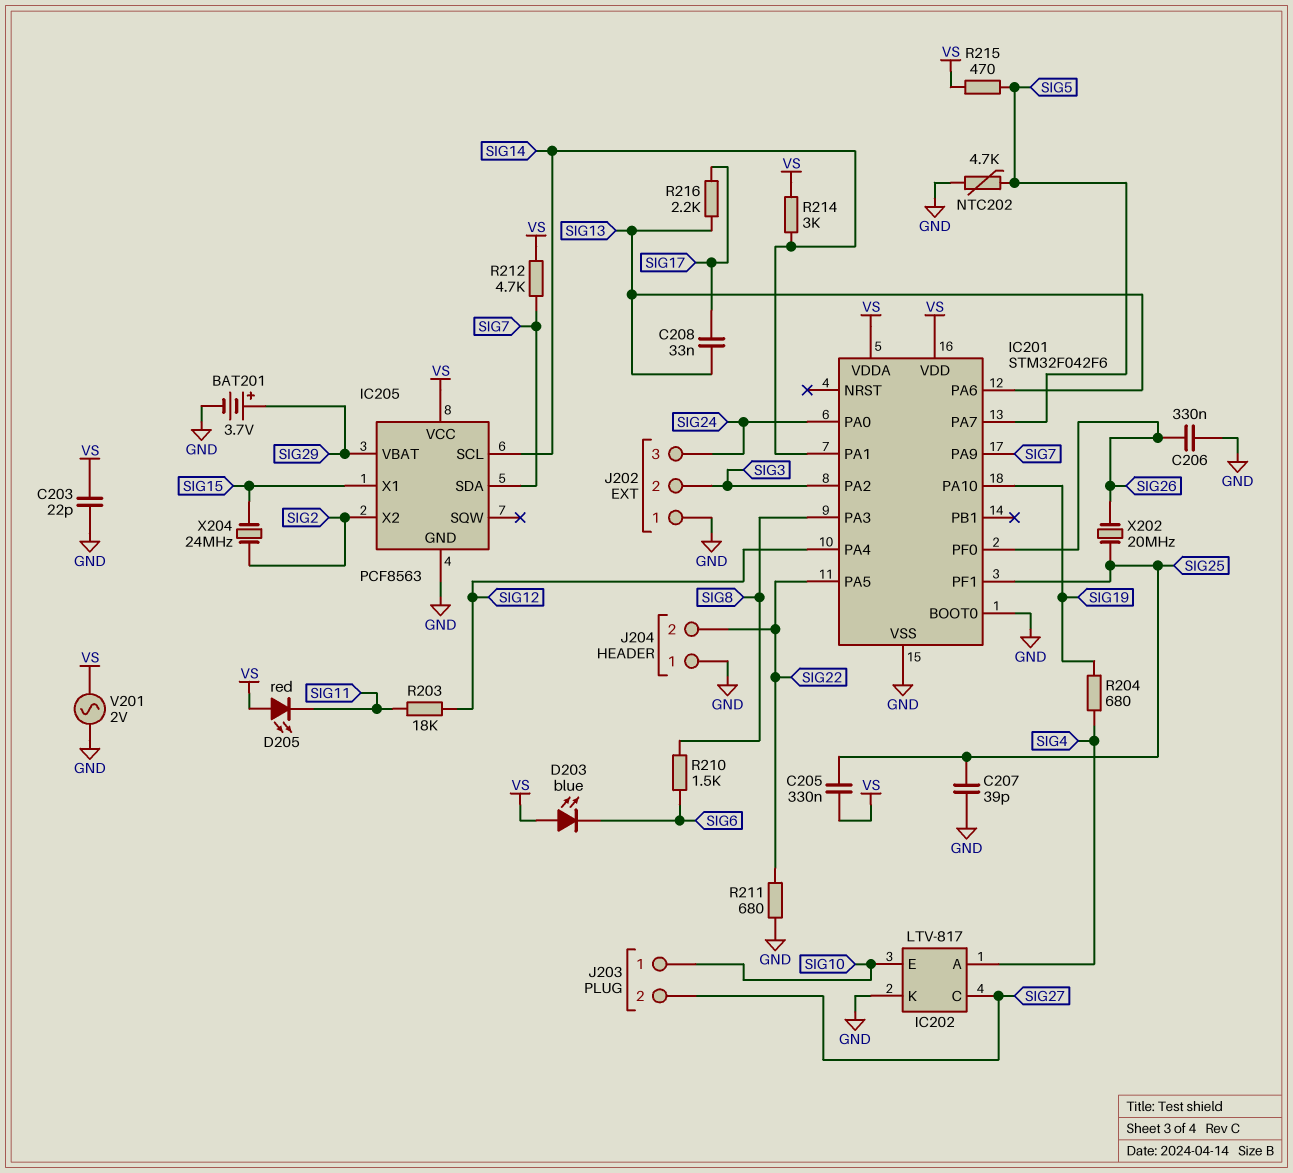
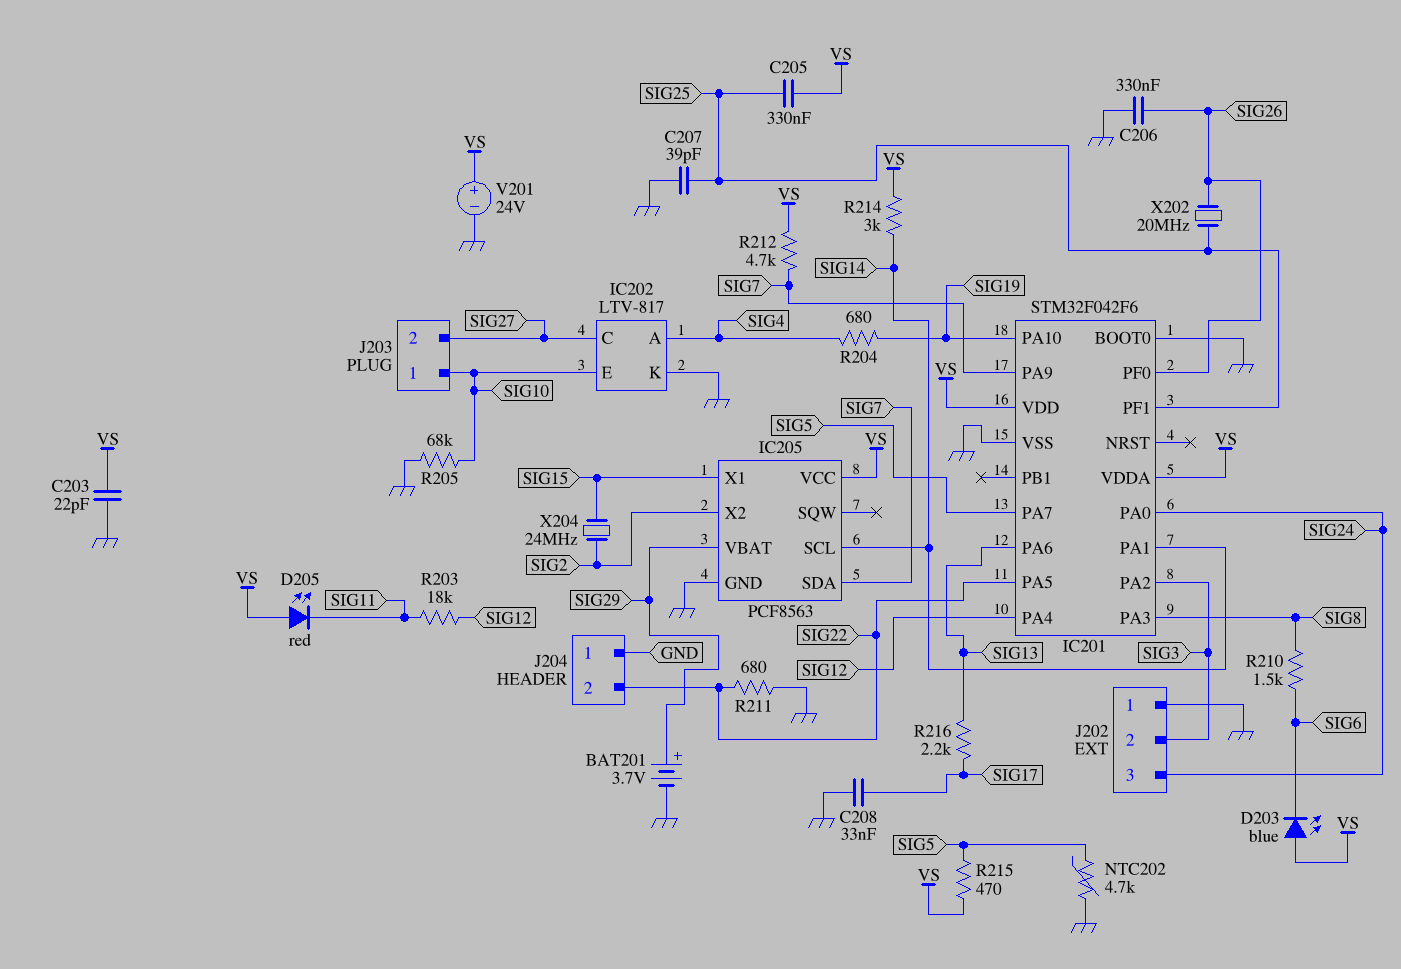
C208: 33nF (SIG13, SIG17) -> 33nF (GND, SIG17)
R205: none -> 68k (GND, SIG10)
V201: AC 2V (GND, VS) -> 24V (plus VS, minus GND)

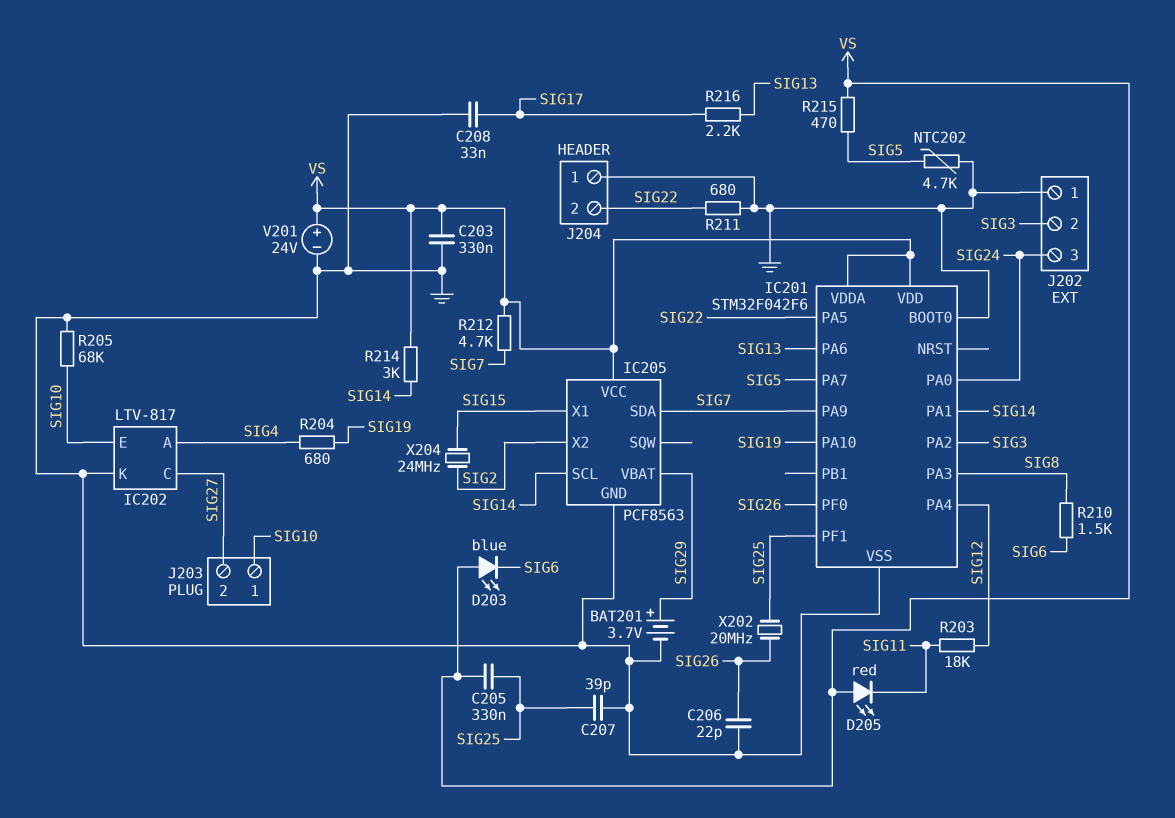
C203: 22pF (GND, VS) -> 330nF (GND, VS)
C206: 330nF (GND, SIG26) -> 22pF (GND, SIG26)

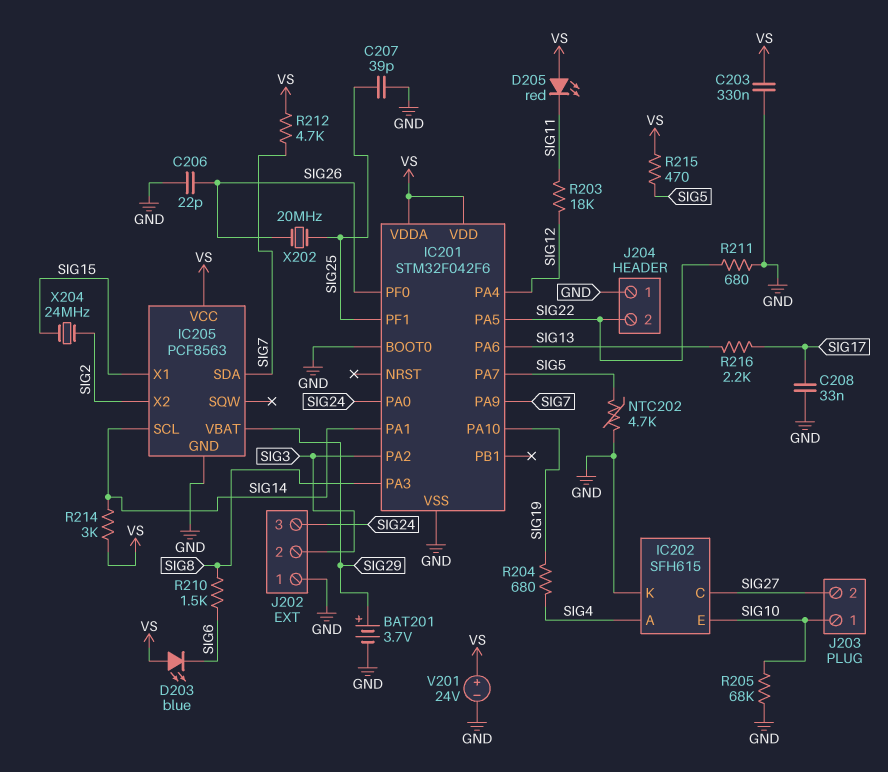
C205: 330nF (SIG25, VS) -> none
IC202: LTV-817 -> SFH615

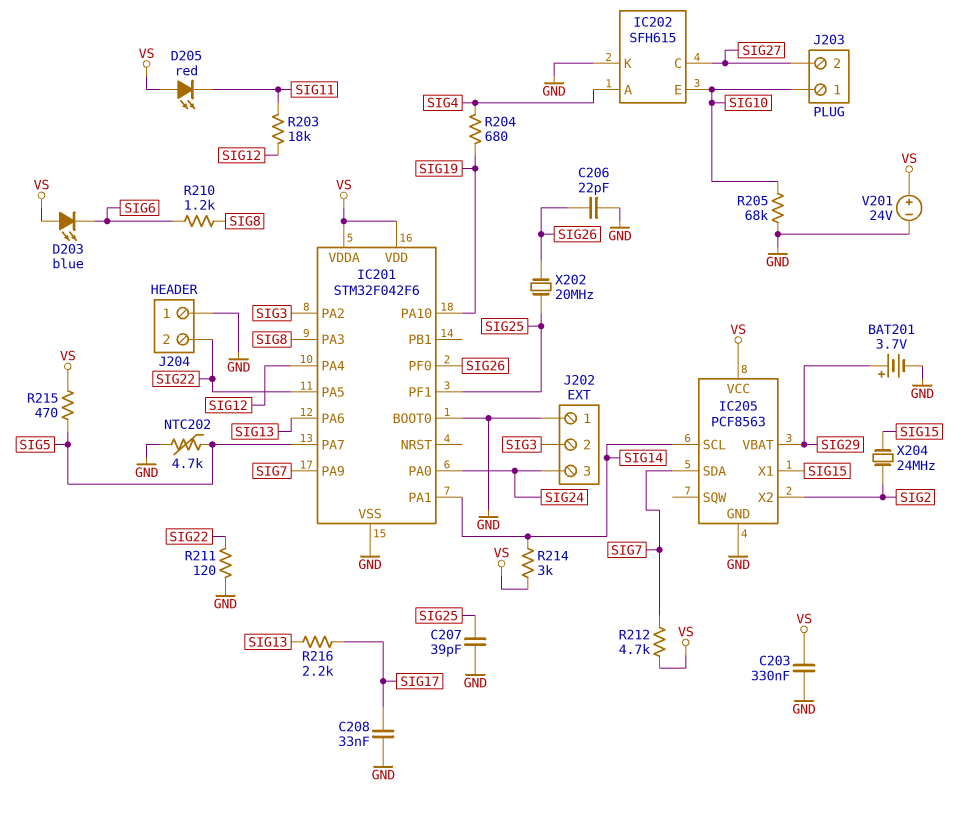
R210: 1.5k (SIG6, SIG8) -> 1.2k (SIG6, SIG8)
R211: 680 (GND, SIG22) -> 120 (GND, SIG22)

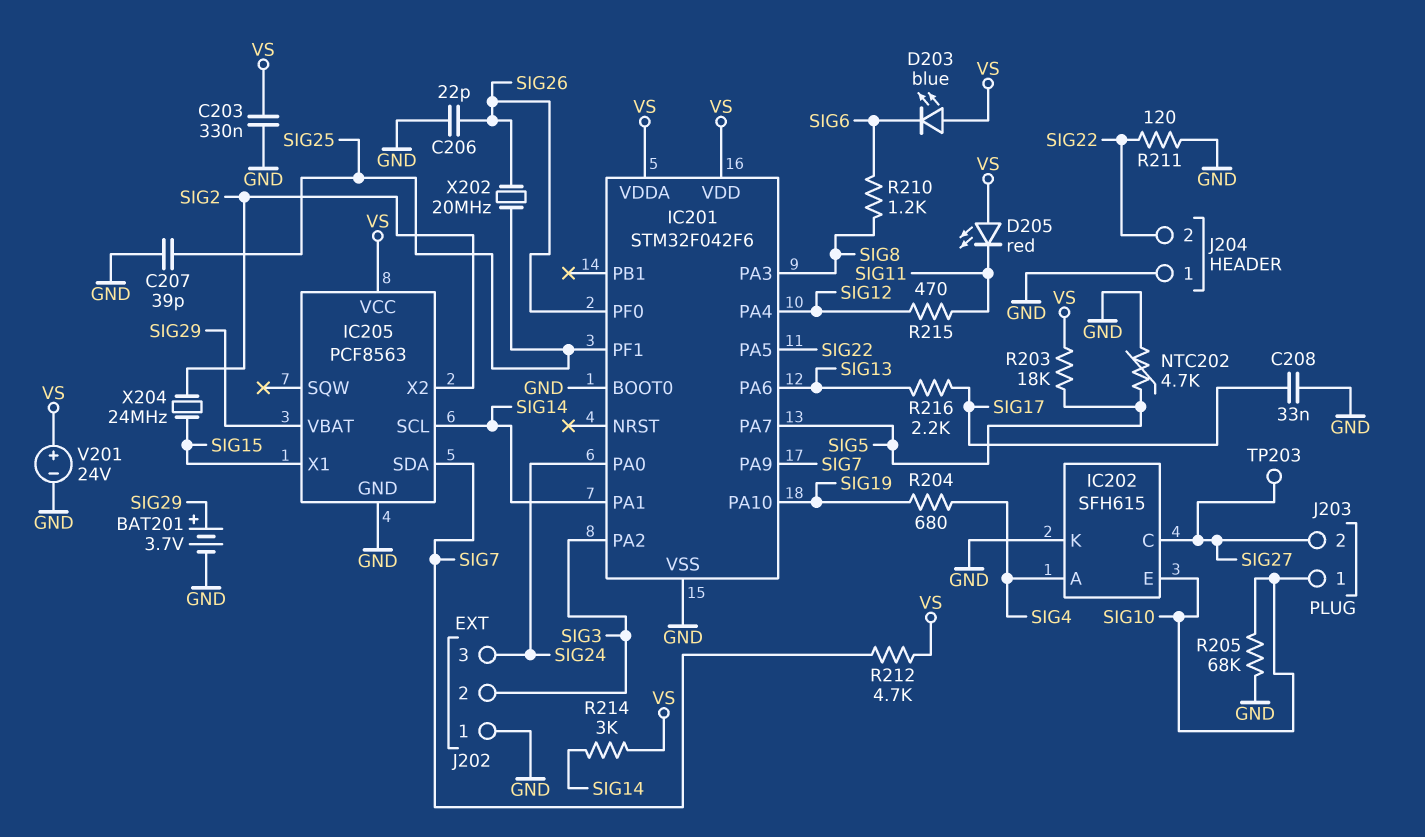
R203: 18k (SIG11, SIG12) -> 18k (SIG5, VS)
R215: 470 (SIG5, VS) -> 470 (SIG11, SIG12)
TP203: none -> test point (SIG27)

